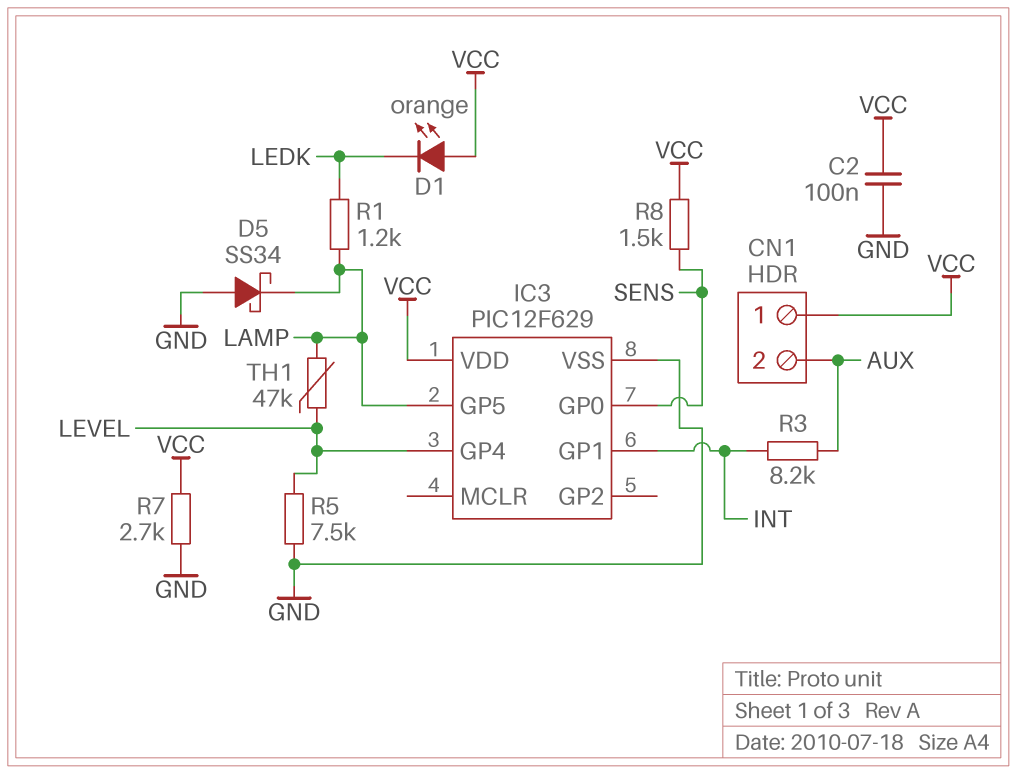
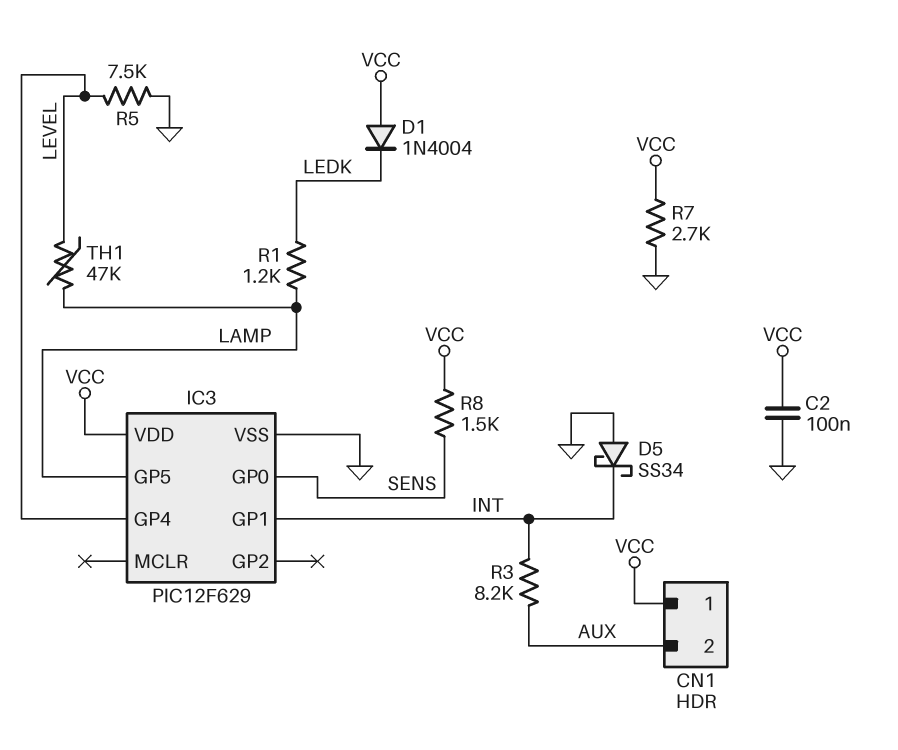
D1: LED orange (A VCC, K LEDK) -> diode 1N4004 (A VCC, K LEDK)
D5: schottky SS34 (A GND, K LAMP) -> schottky SS34 (A GND, K INT)

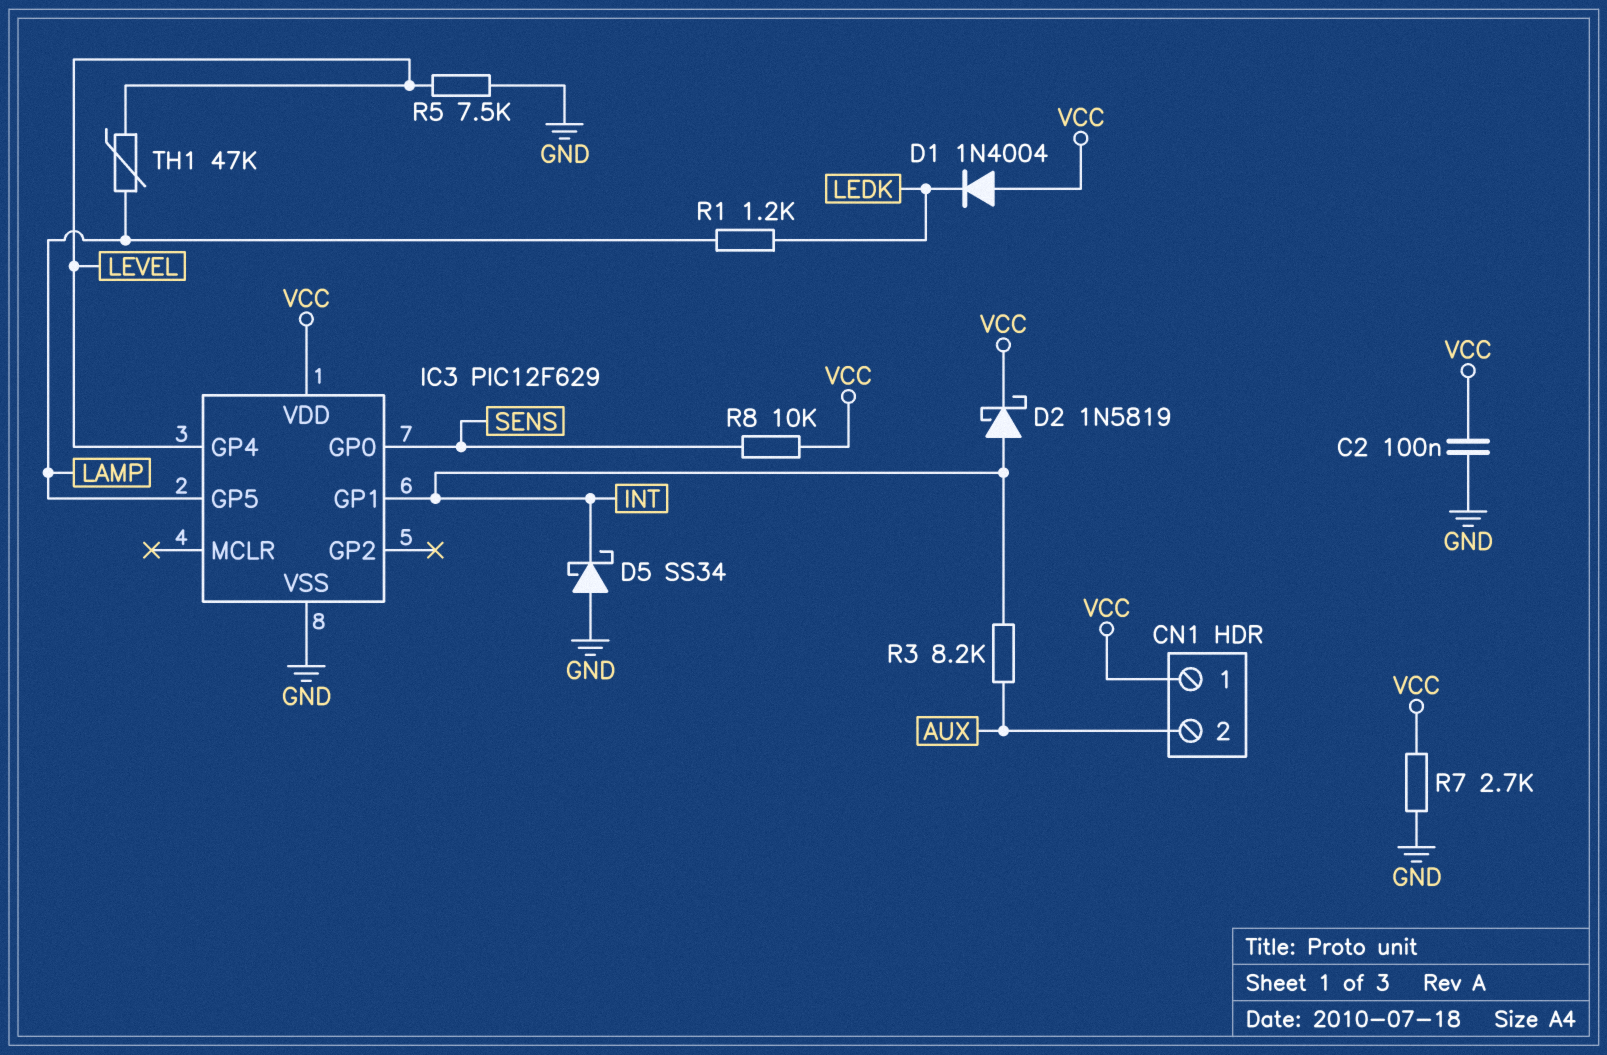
D2: none -> schottky 1N5819 (A INT, K VCC)
R8: 1.5k (SENS, VCC) -> 10k (SENS, VCC)

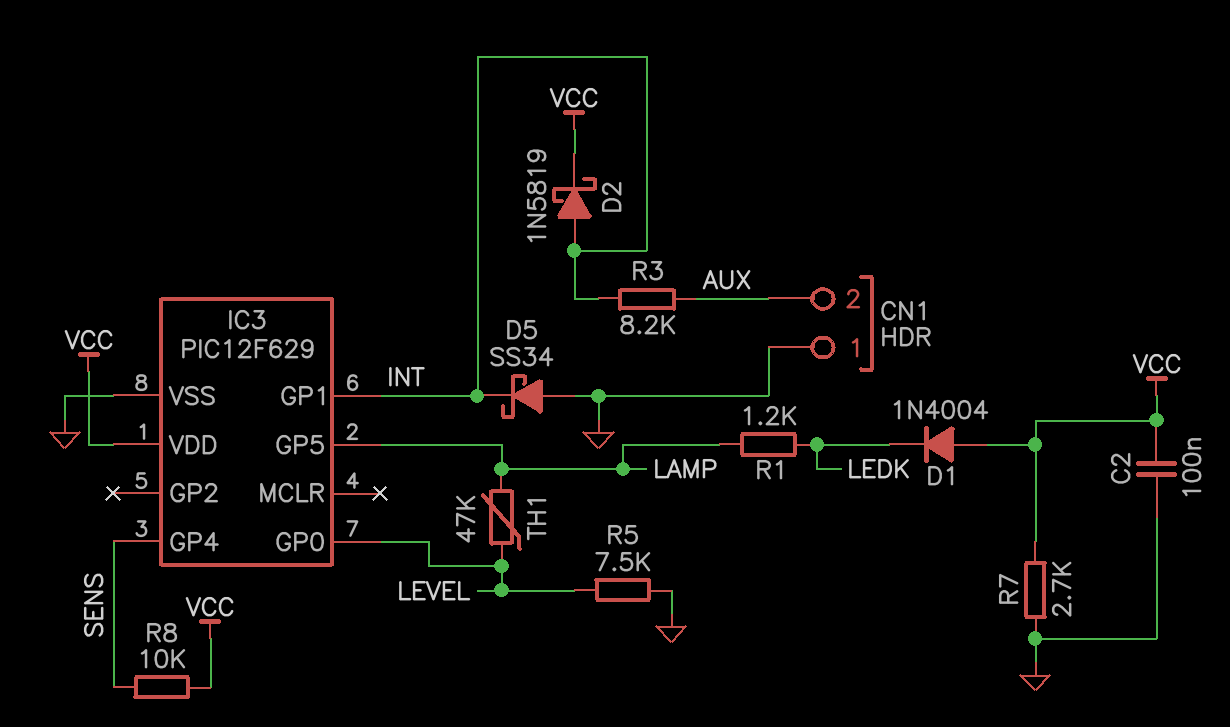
CN1 pin 1: VCC -> GND
IC3 pin GP0: SENS -> LEVEL
IC3 pin GP4: LEVEL -> SENS

